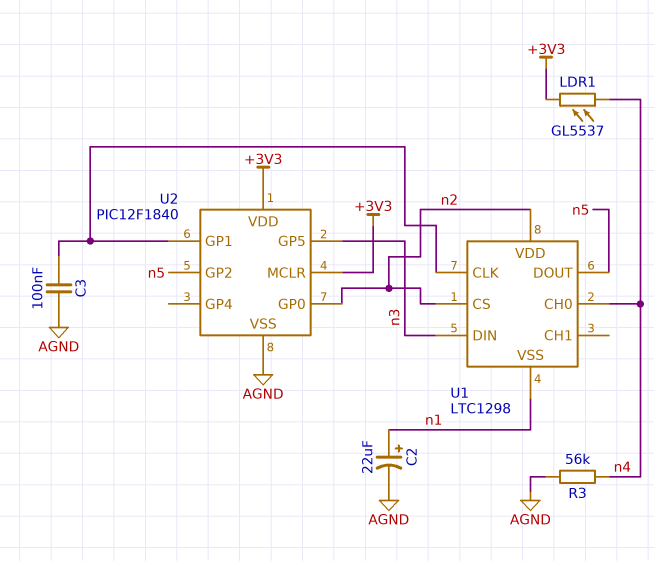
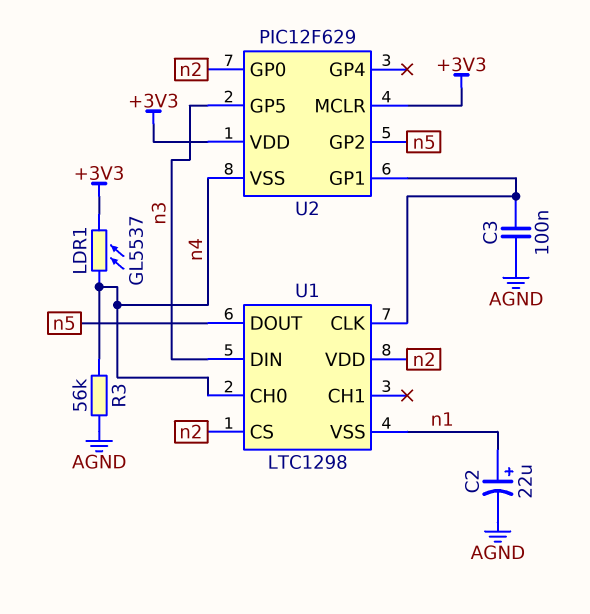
U2: PIC12F1840 -> PIC12F629
U2 pin VSS: AGND -> n4

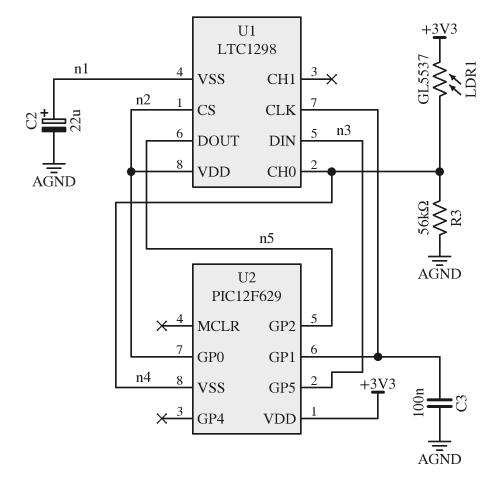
U2 pin MCLR: +3V3 -> none

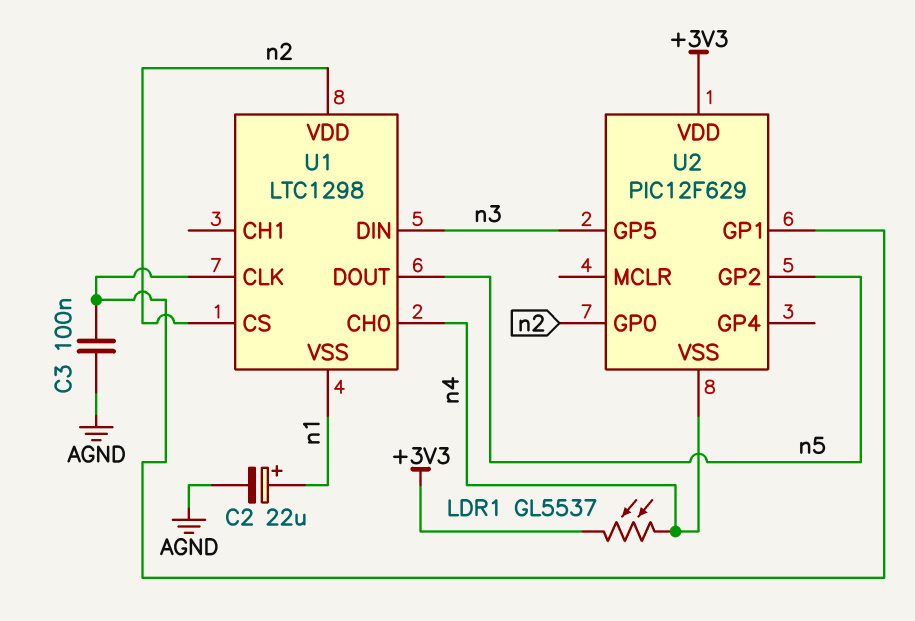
R3: 56k (AGND, n4) -> none

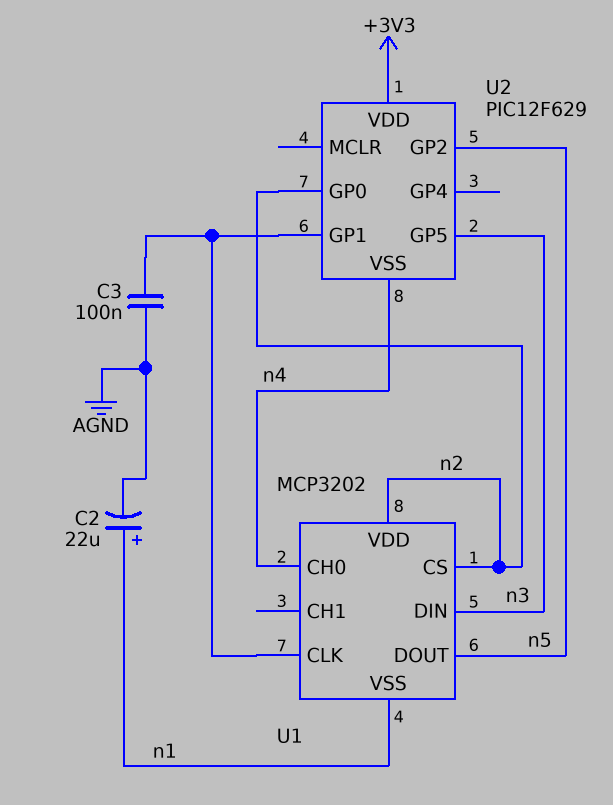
LDR1: GL5537 (+3V3, n4) -> none
U1: LTC1298 -> MCP3202

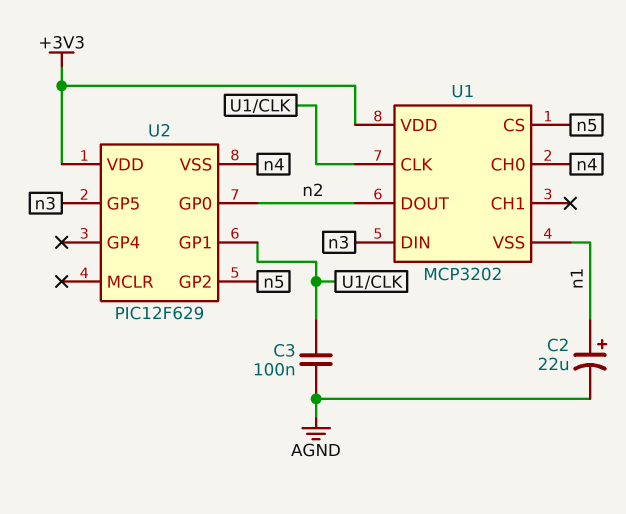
U1 pin CS: n2 -> n5
U1 pin DOUT: n5 -> n2
U1 pin VDD: n2 -> +3V3

